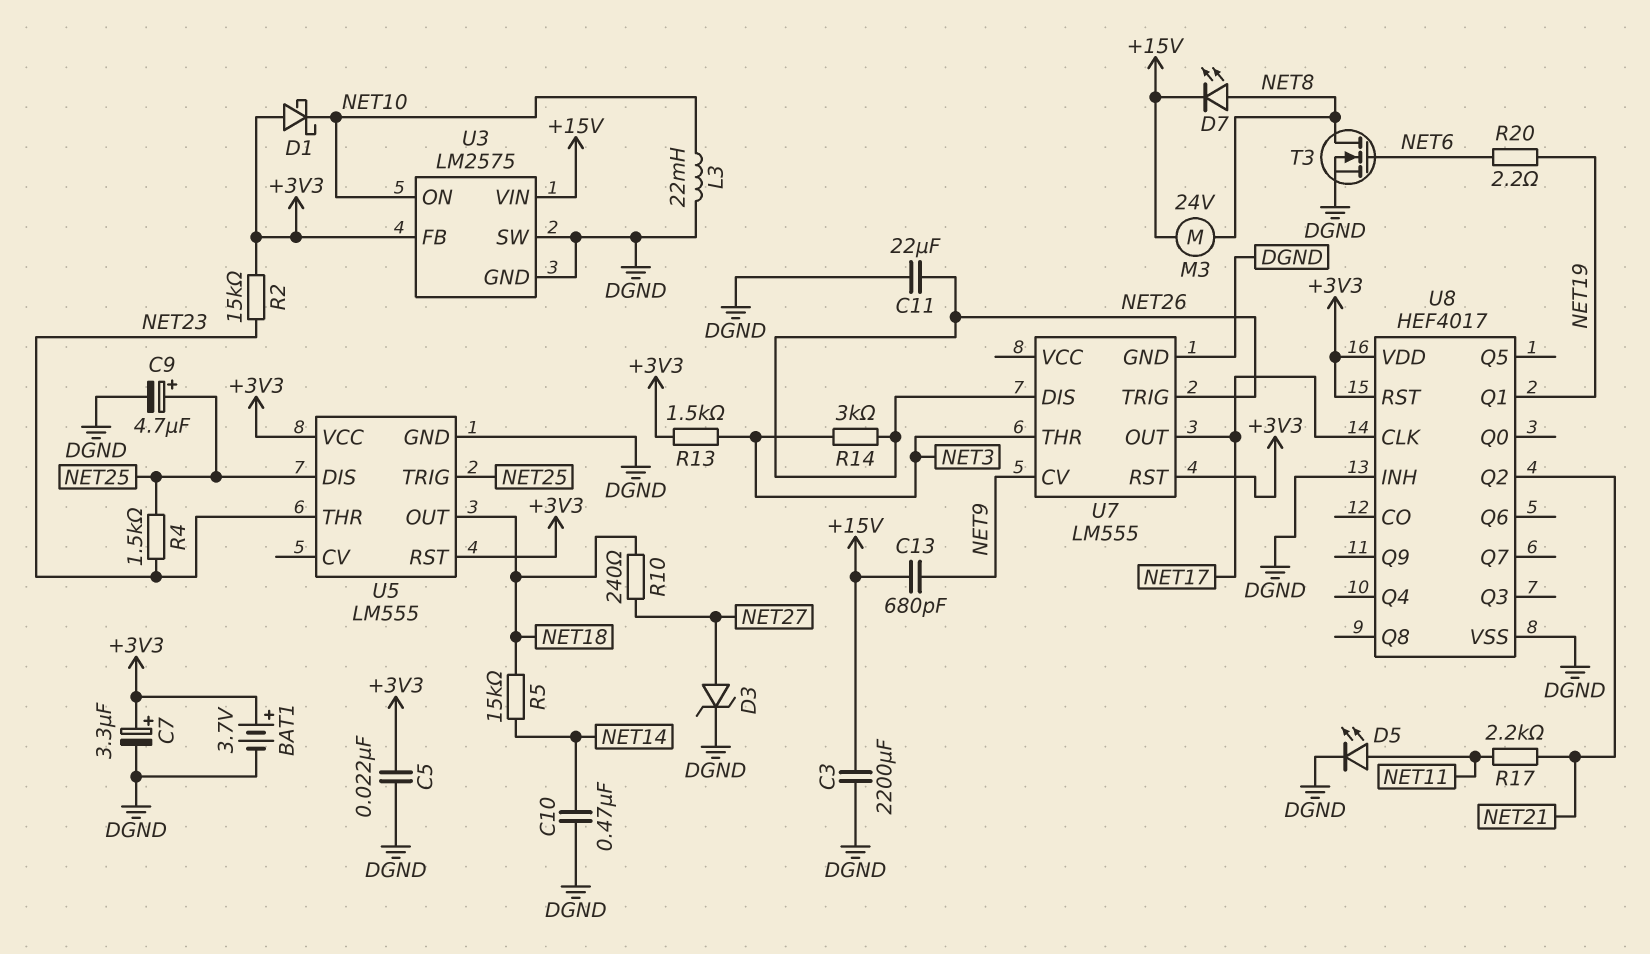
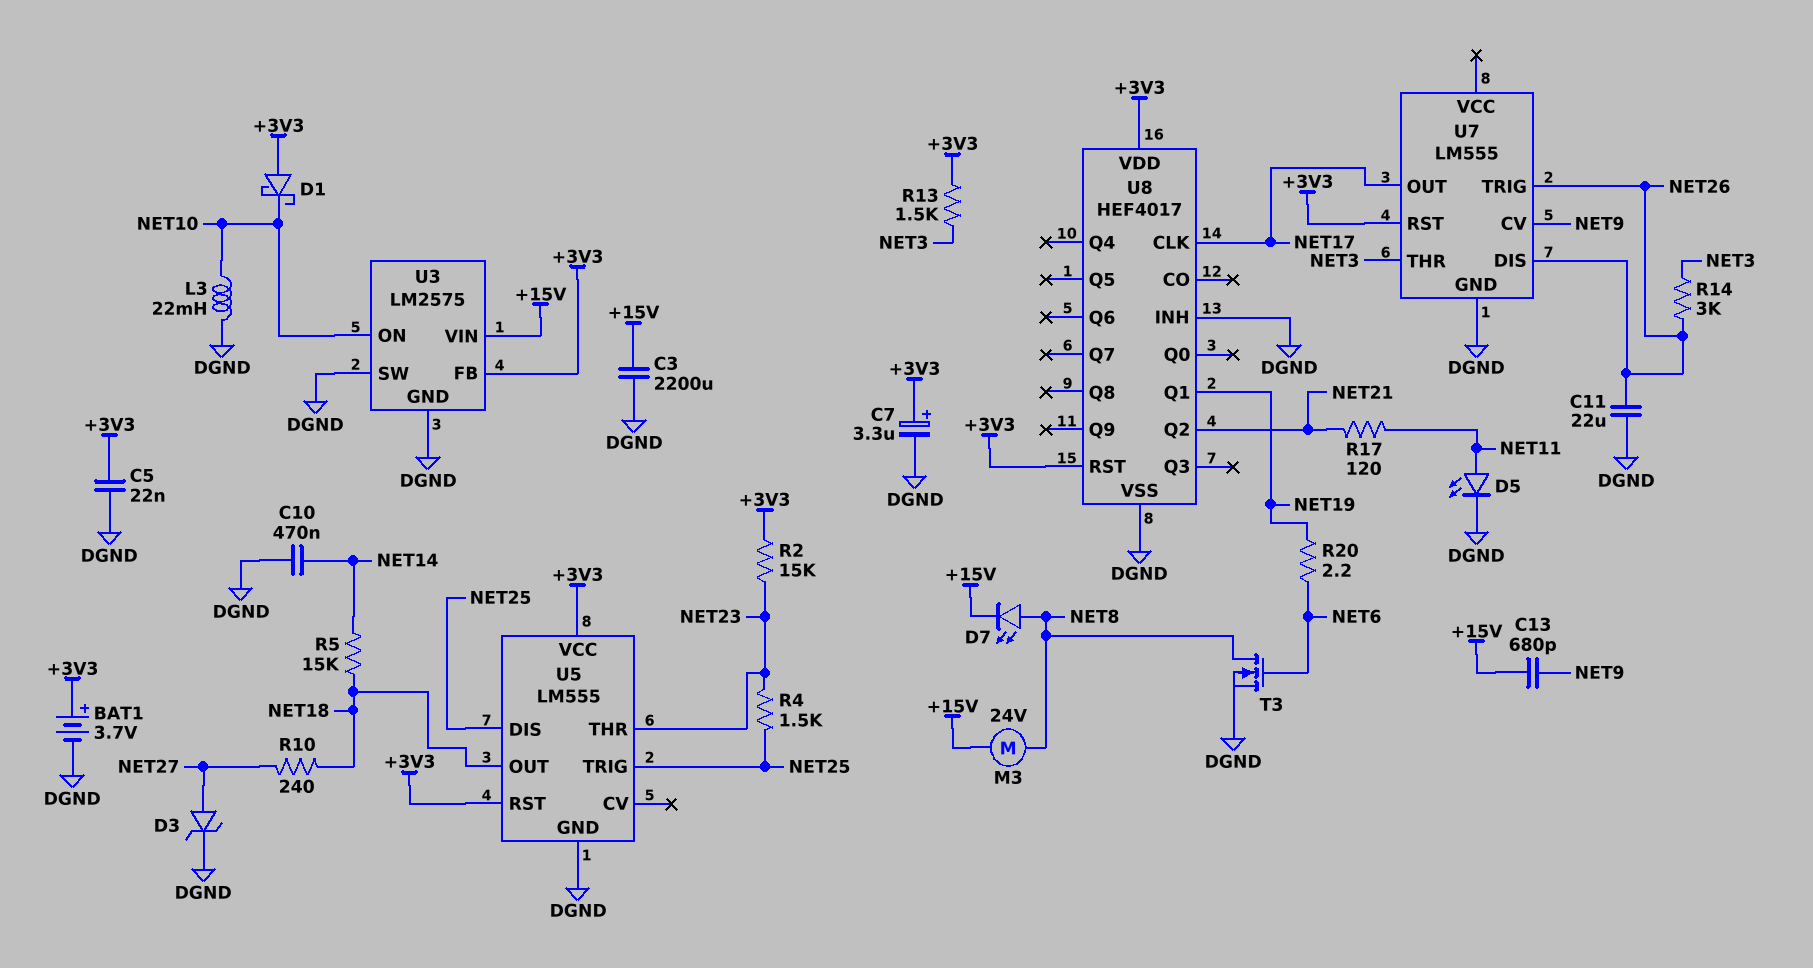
C9: 4.7uF (plus NET25, minus DGND) -> none
R17: 2.2k (NET11, NET21) -> 120 (NET11, NET21)

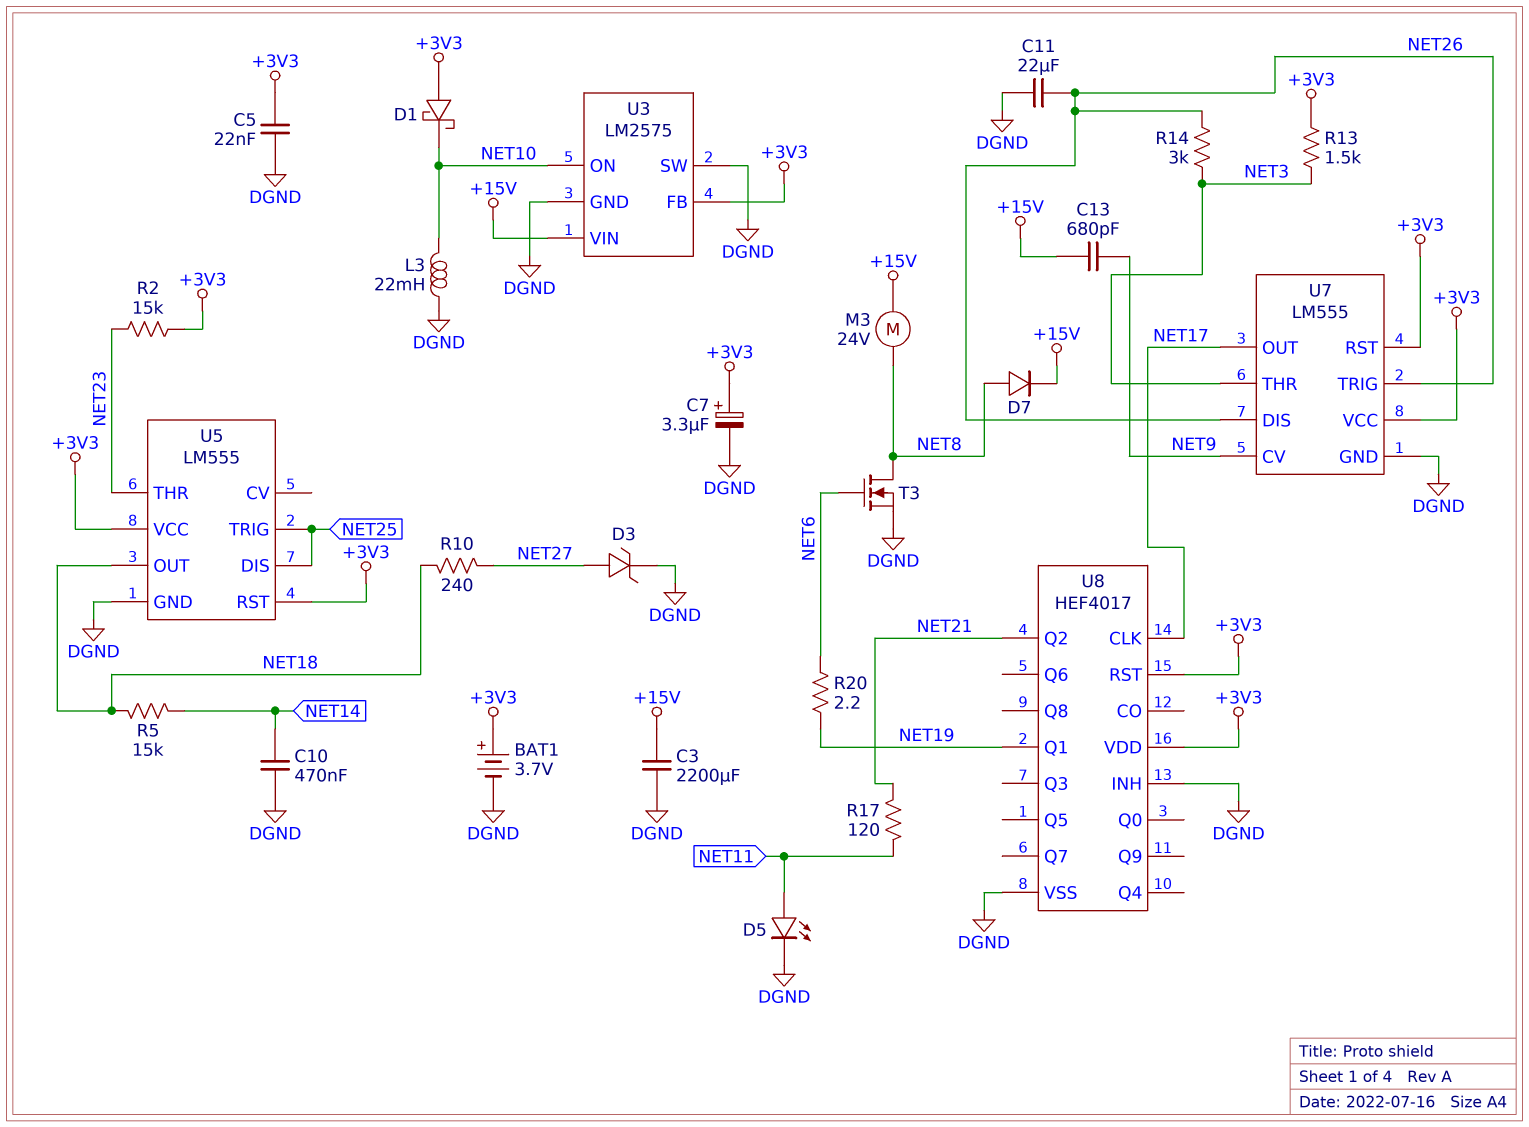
D7: LED (A NET8, K +15V) -> diode (A NET8, K +15V)
R4: 1.5k (NET23, NET25) -> none
U7 pin VCC: none -> +3V3

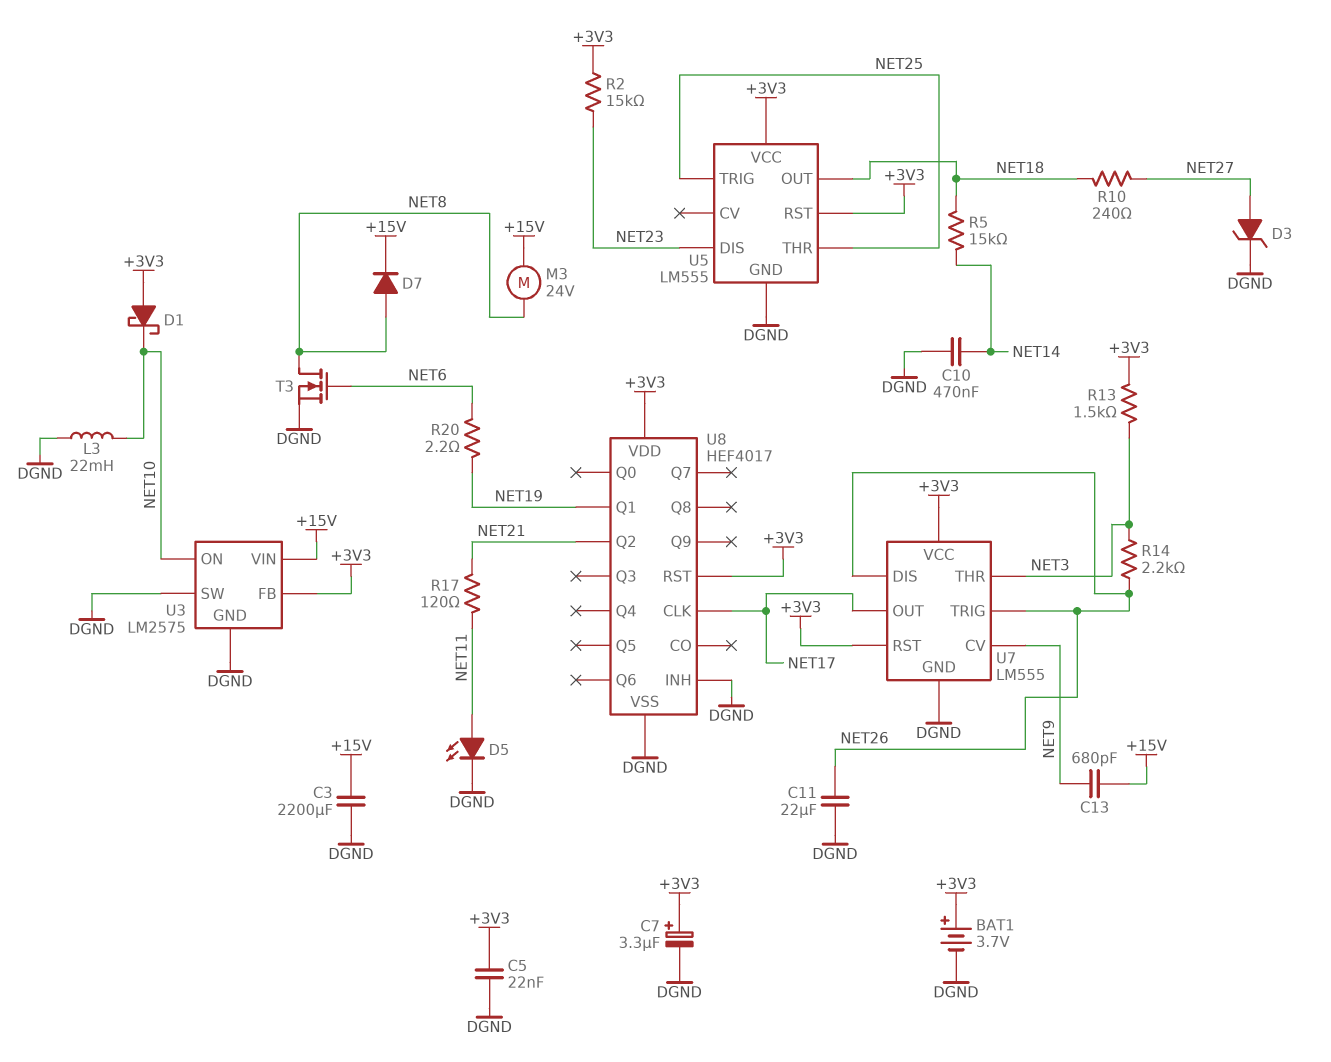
R14: 3k (NET3, NET26) -> 2.2k (NET3, NET26)
U5 pin DIS: NET25 -> NET23
U5 pin THR: NET23 -> NET25

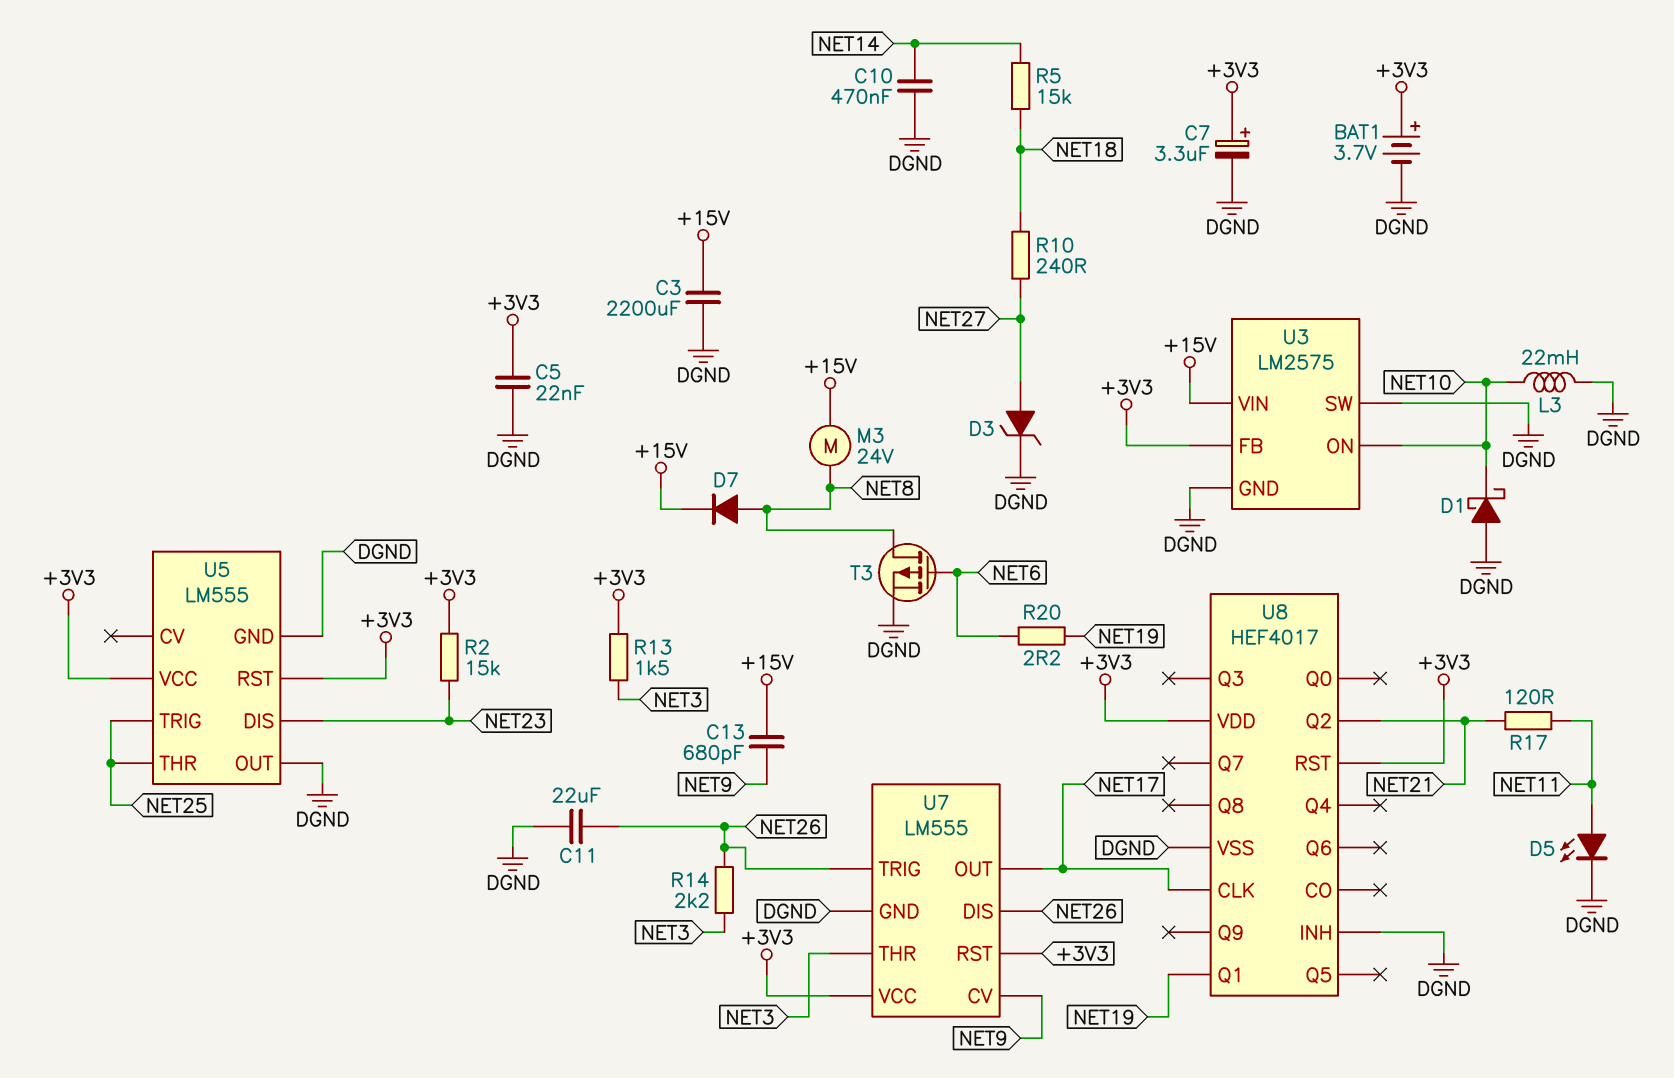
D1: schottky (A +3V3, K NET10) -> schottky (A DGND, K NET10)
T3: NMOS (G NET6, D NET8, S DGND) -> PMOS (G NET6, D NET8, S DGND)
U5 pin OUT: NET18 -> DGND

